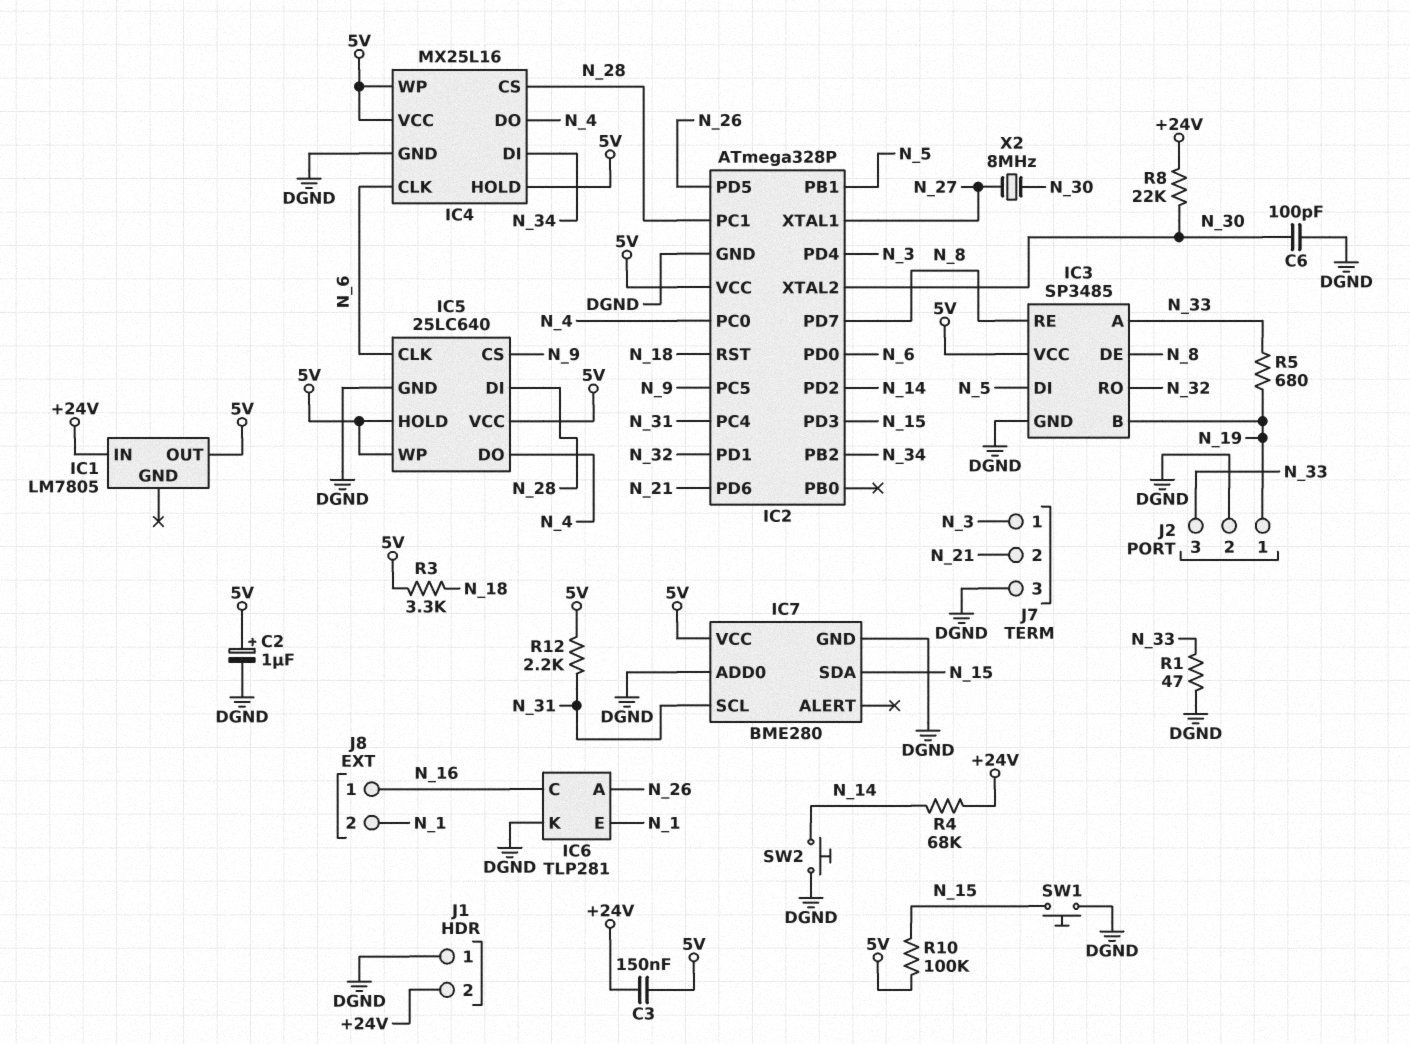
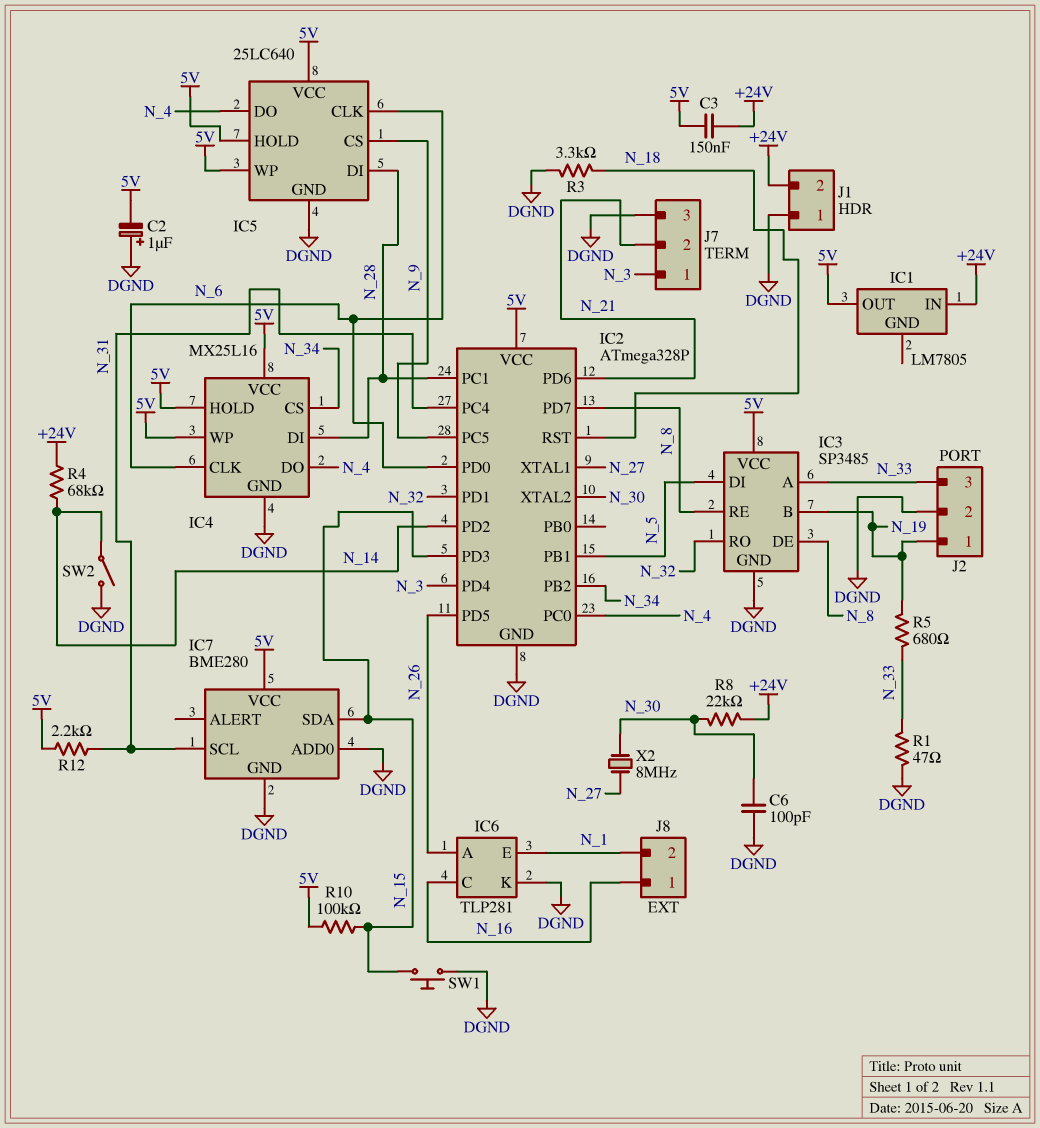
C2: 1uF (plus 5V, minus DGND) -> 1uF (plus DGND, minus 5V)
IC4 pin CS: N_28 -> N_34
IC4 pin DI: N_34 -> N_28
R3: 3.3k (5V, N_18) -> 3.3k (DGND, N_18)
SW2: button (DGND, N_14) -> switch (DGND, N_14)

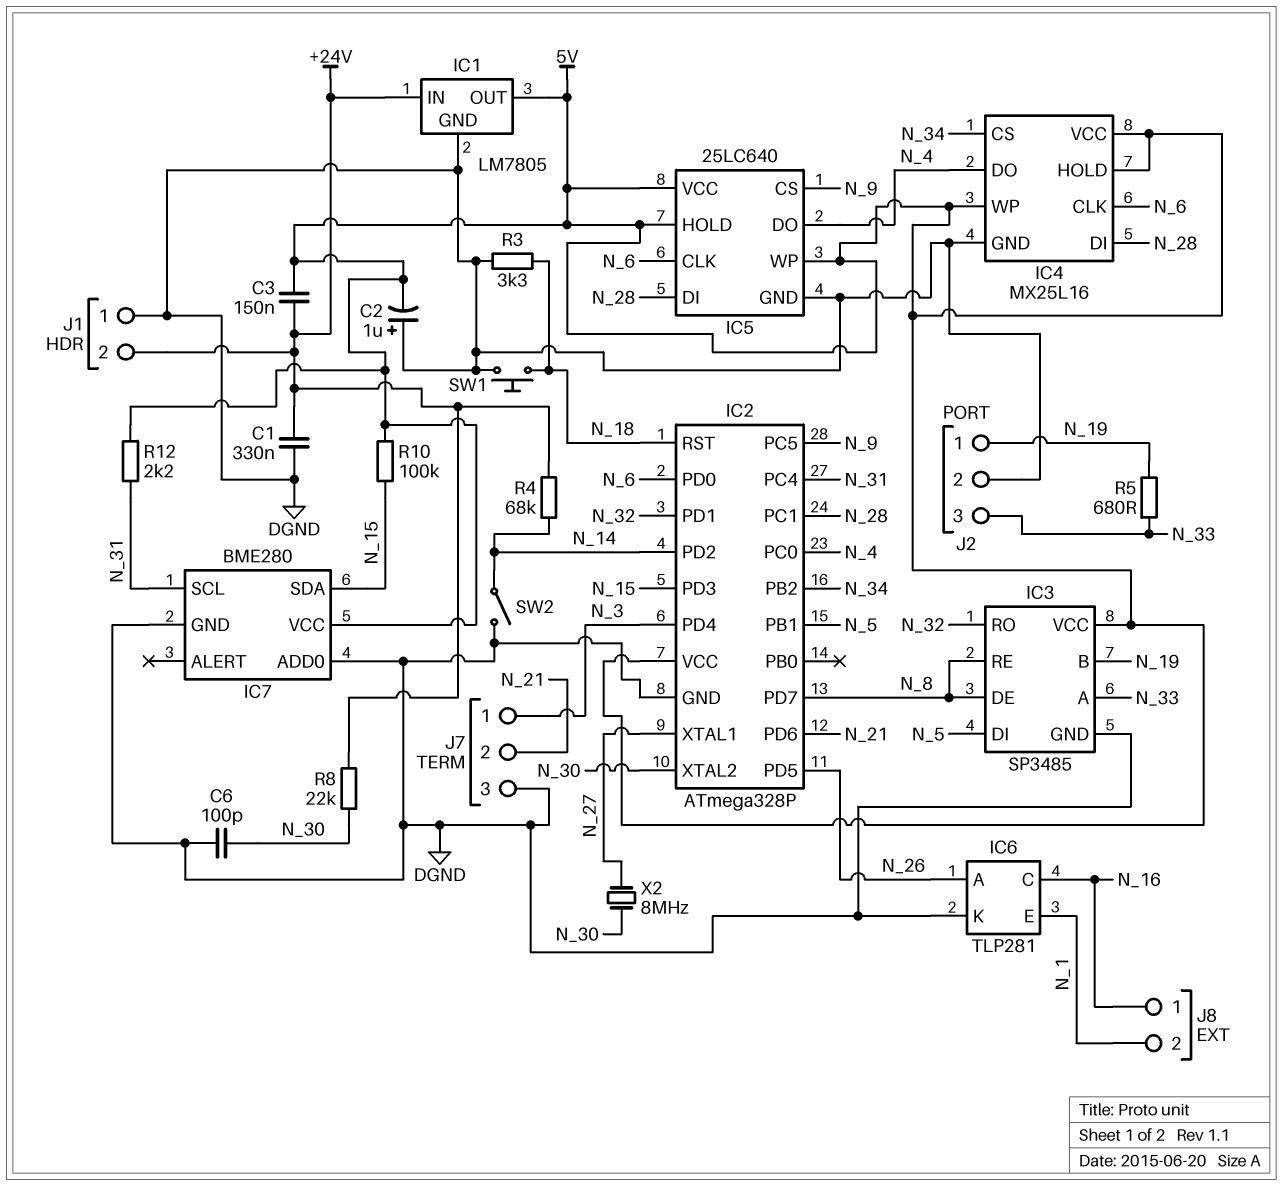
C1: none -> 330nF (+24V, DGND)
IC1 pin GND: none -> DGND
R1: 47 (DGND, N_33) -> none
SW1: button (DGND, N_15) -> button (DGND, N_18)

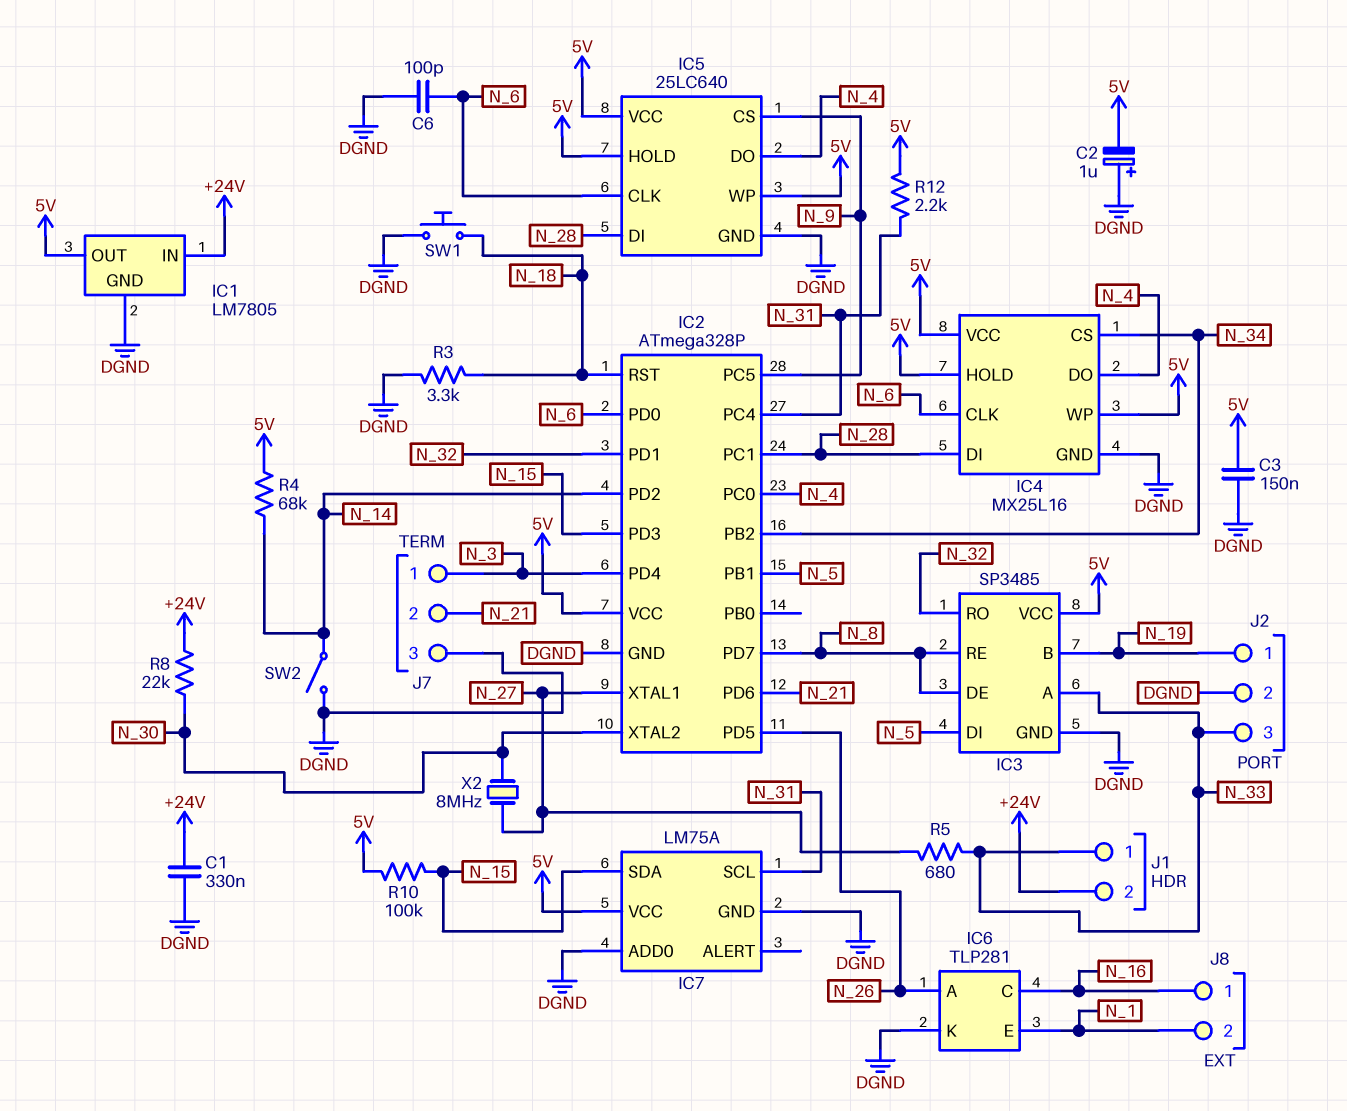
C3: 150nF (+24V, 5V) -> 150nF (5V, DGND)
C6: 100pF (DGND, N_30) -> 100pF (DGND, N_6)
IC7: BME280 -> LM75A
J1 pin 1: DGND -> N_33
R4: 68k (+24V, N_14) -> 68k (5V, N_14)
R5: 680 (N_19, N_33) -> 680 (N_27, N_33)

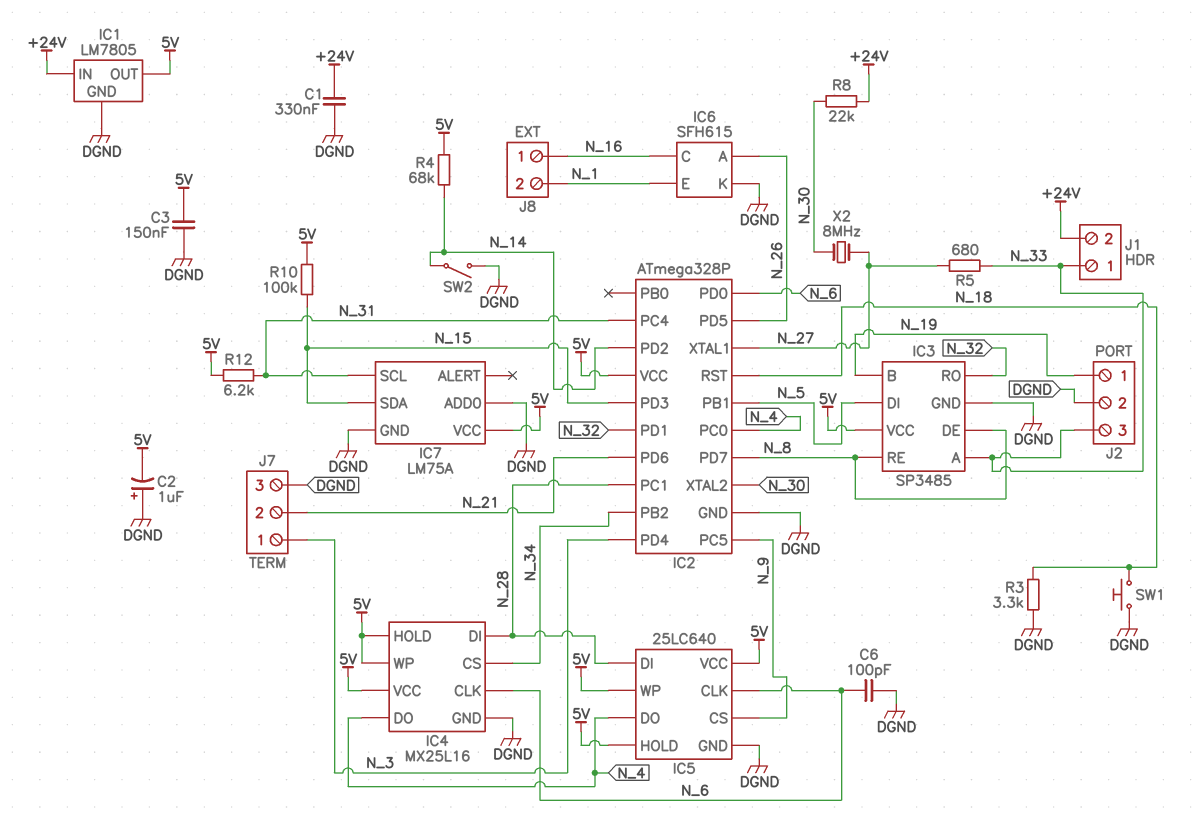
IC6: TLP281 -> SFH615
R12: 2.2k (5V, N_31) -> 6.2k (5V, N_31)

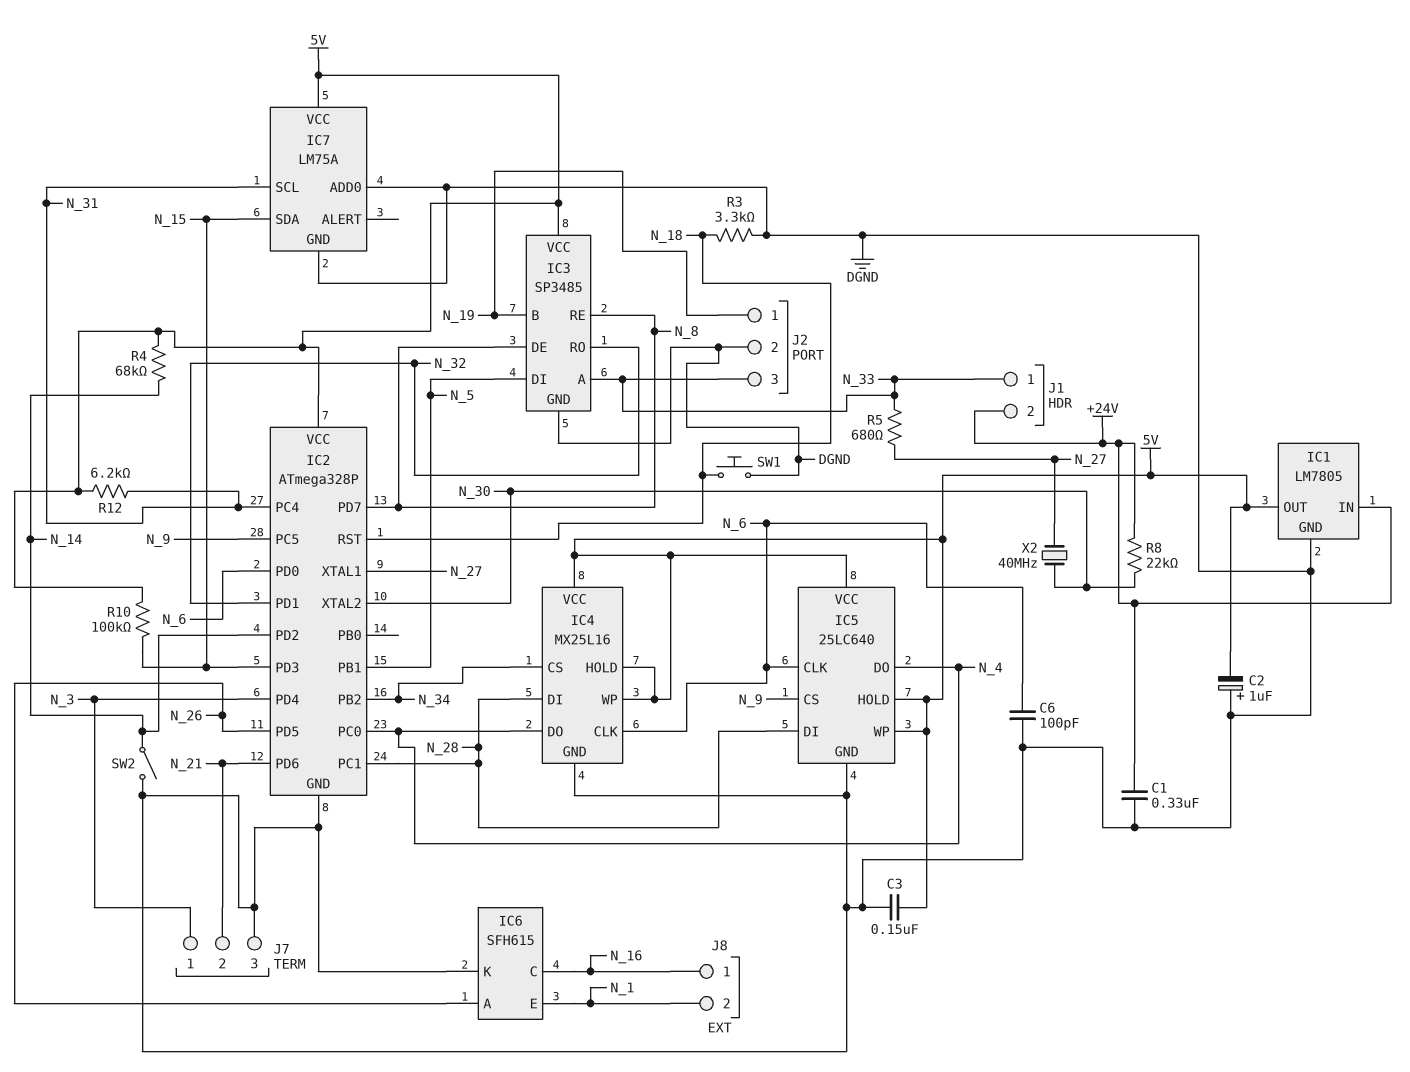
X2: 8MHz (N_27, N_30) -> 40MHz (N_27, N_30)

